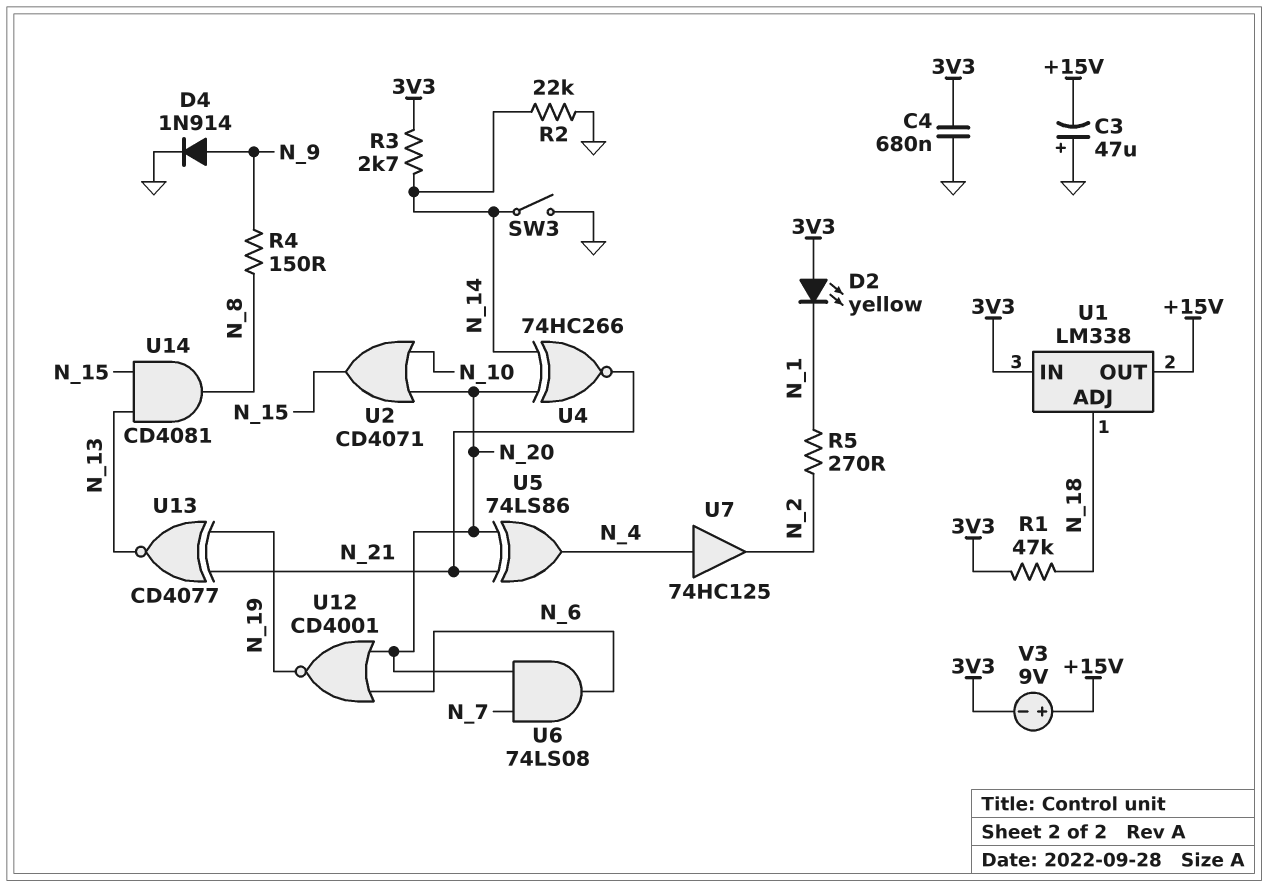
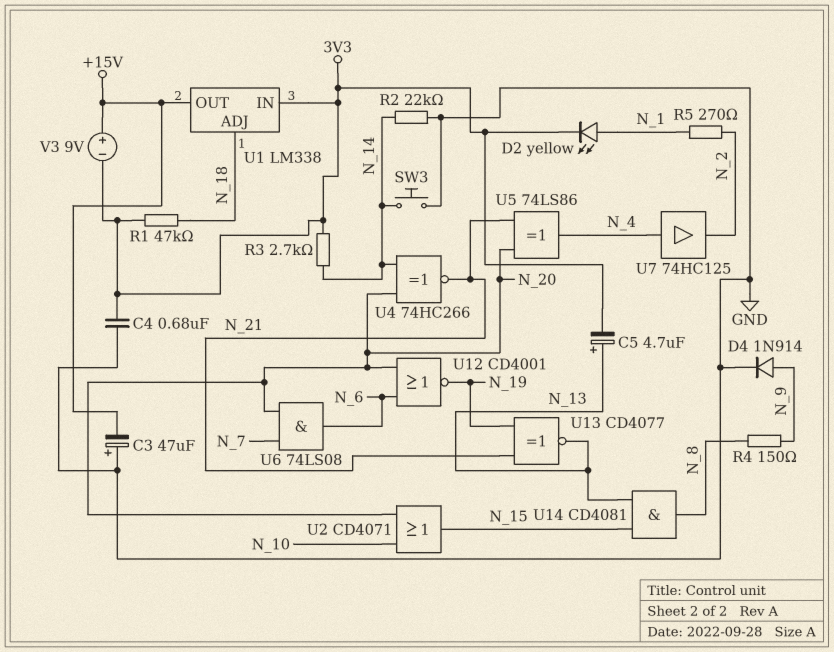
C5: none -> 4.7uF (plus N_13, minus 3V3)
D2: LED yellow (A 3V3, K N_1) -> LED yellow (A N_1, K 3V3)
SW3: switch (GND, N_14) -> button (GND, N_14)

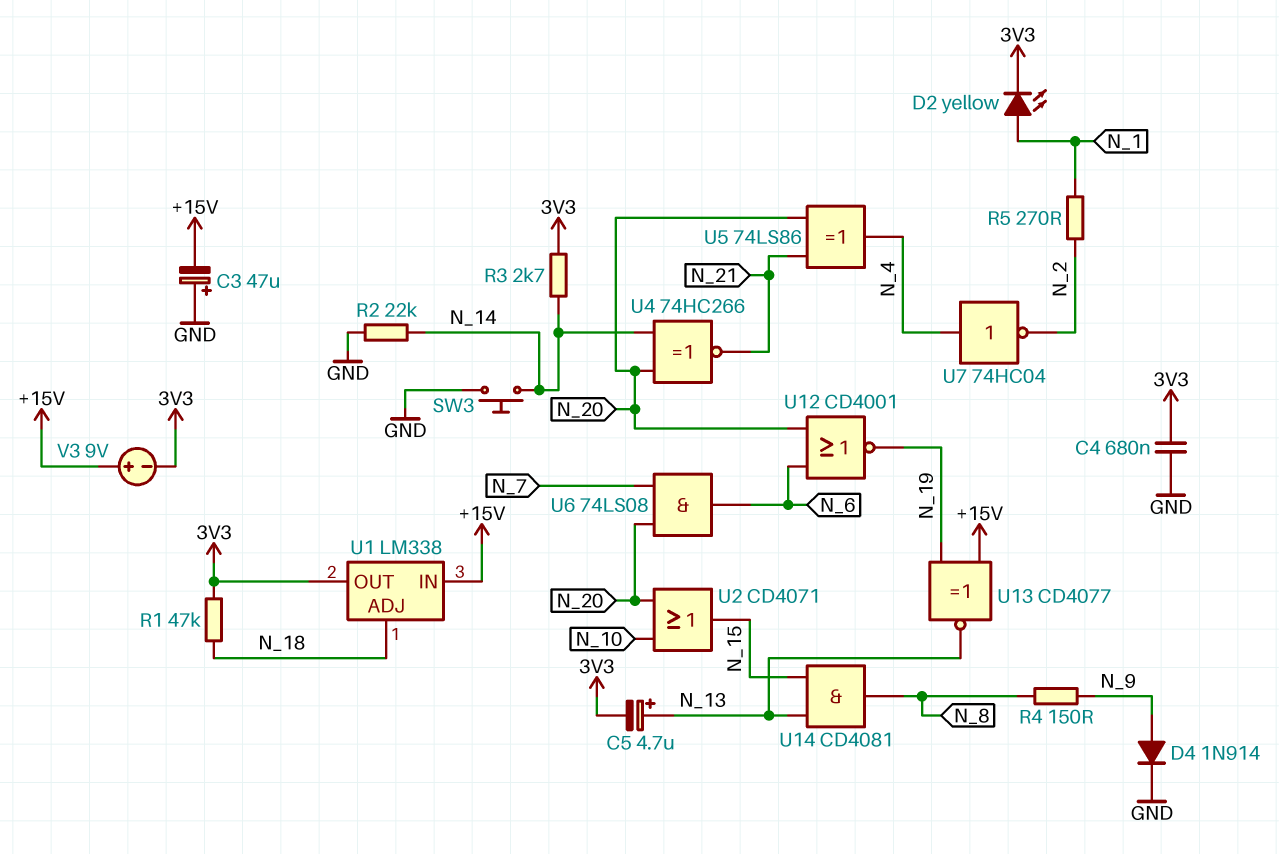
U1 pin IN: 3V3 -> +15V
U1 pin OUT: +15V -> 3V3
U7: buffer 74HC125 (in N_4, out N_2) -> NOT 74HC04 (in N_4, out N_2)
U13: XNOR CD4077 (in N_19, in N_21, out N_13) -> XNOR CD4077 (in +15V, in N_19, out N_13)

